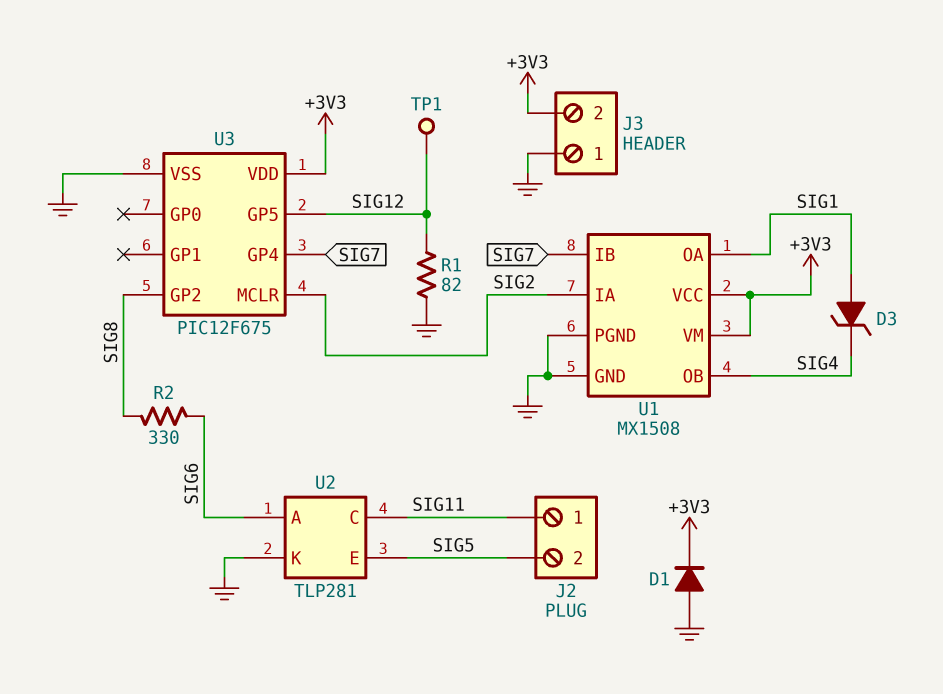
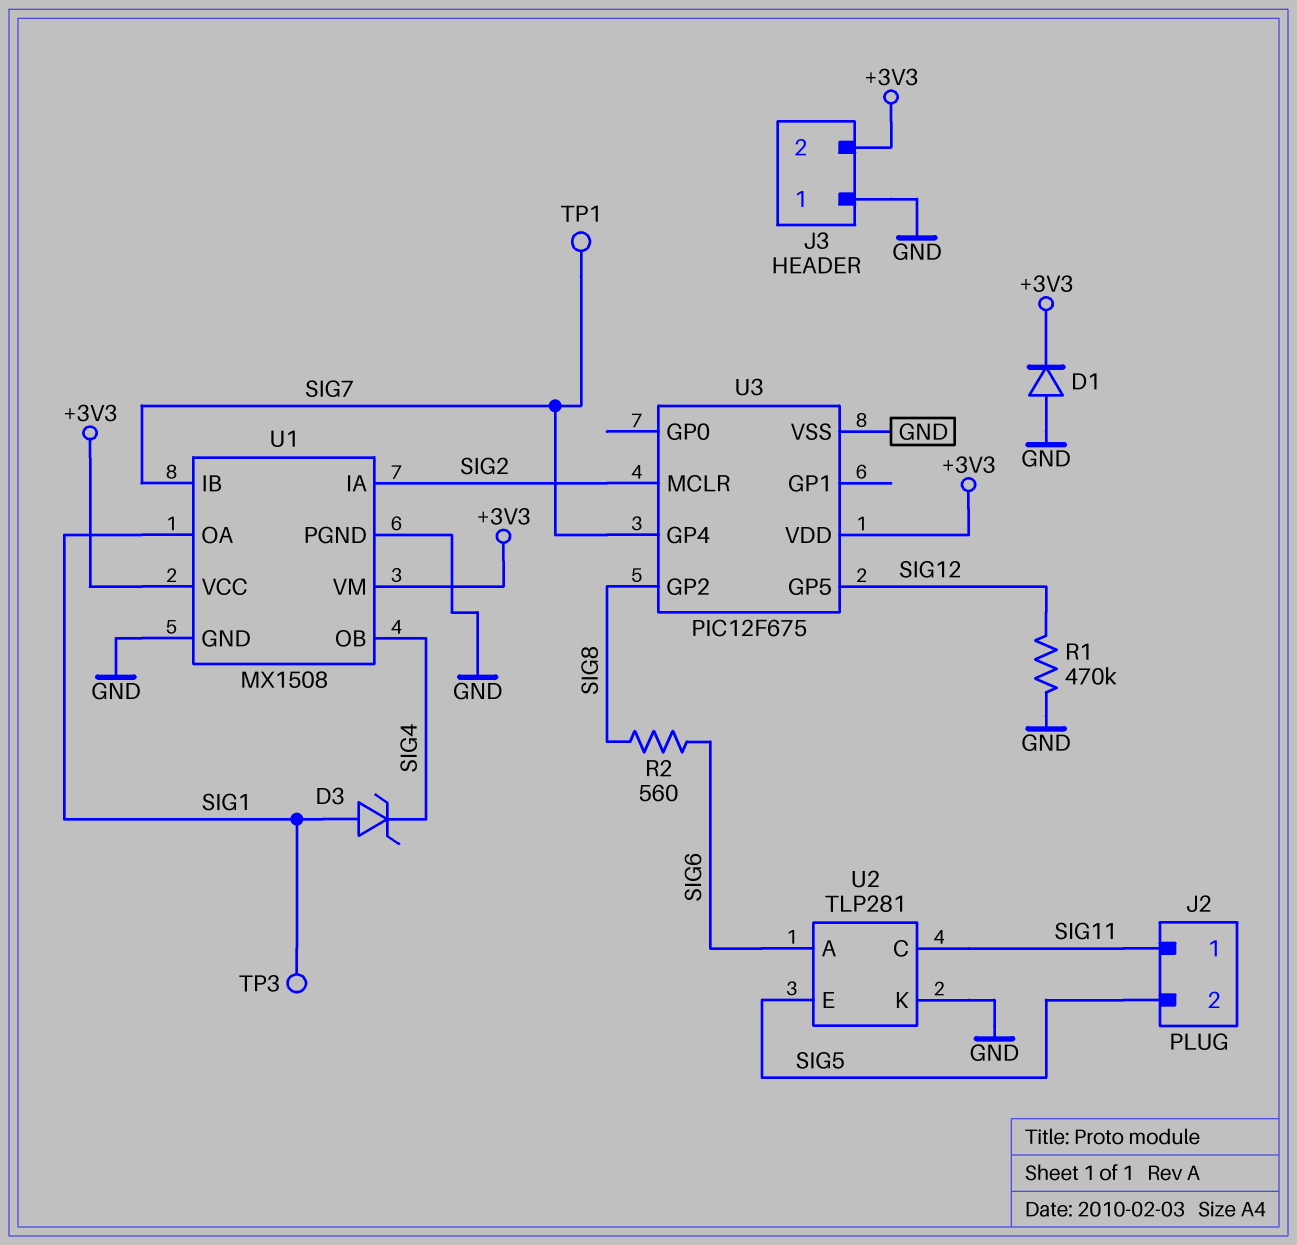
R1: 82 (GND, SIG12) -> 470k (GND, SIG12)
R2: 330 (SIG6, SIG8) -> 560 (SIG6, SIG8)
TP1: test point (SIG12) -> test point (SIG7)
TP3: none -> test point (SIG1)

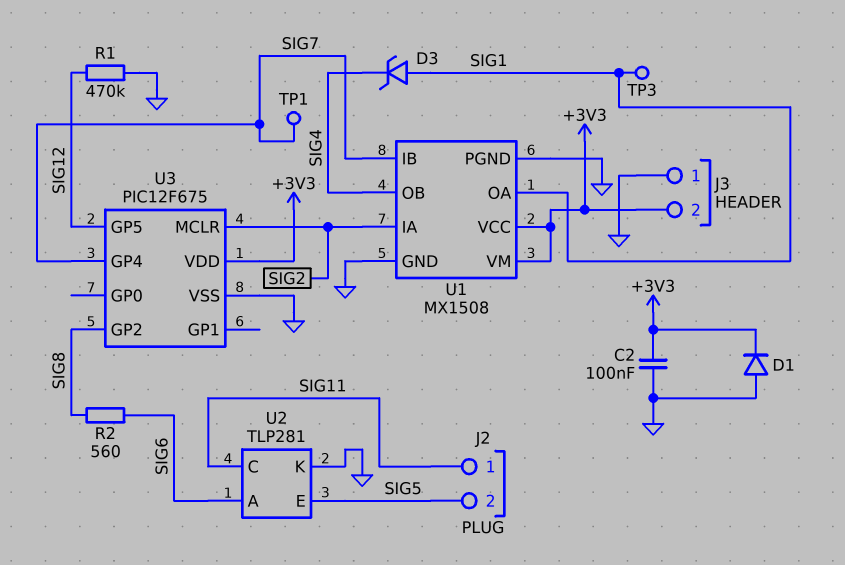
C2: none -> 100nF (+3V3, GND)

